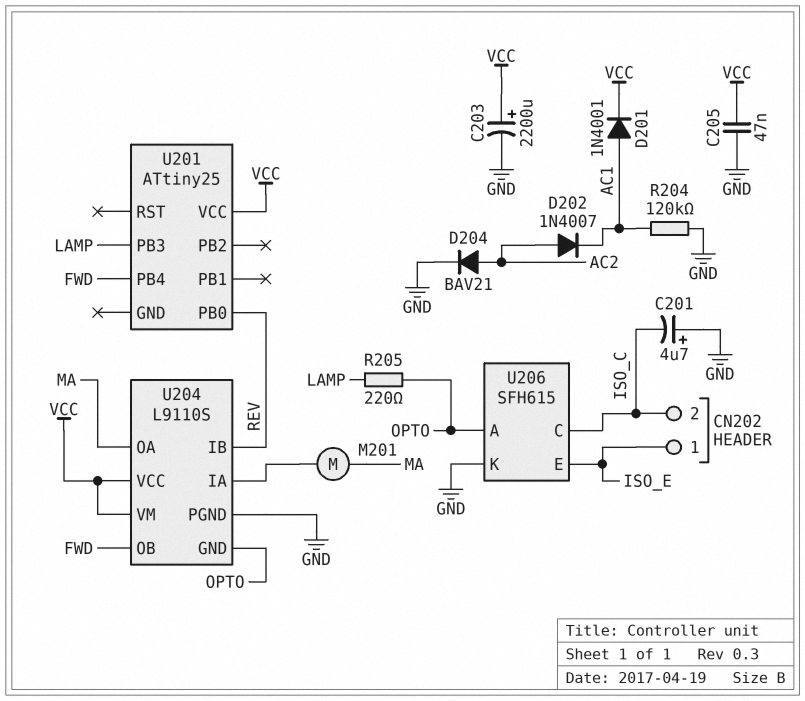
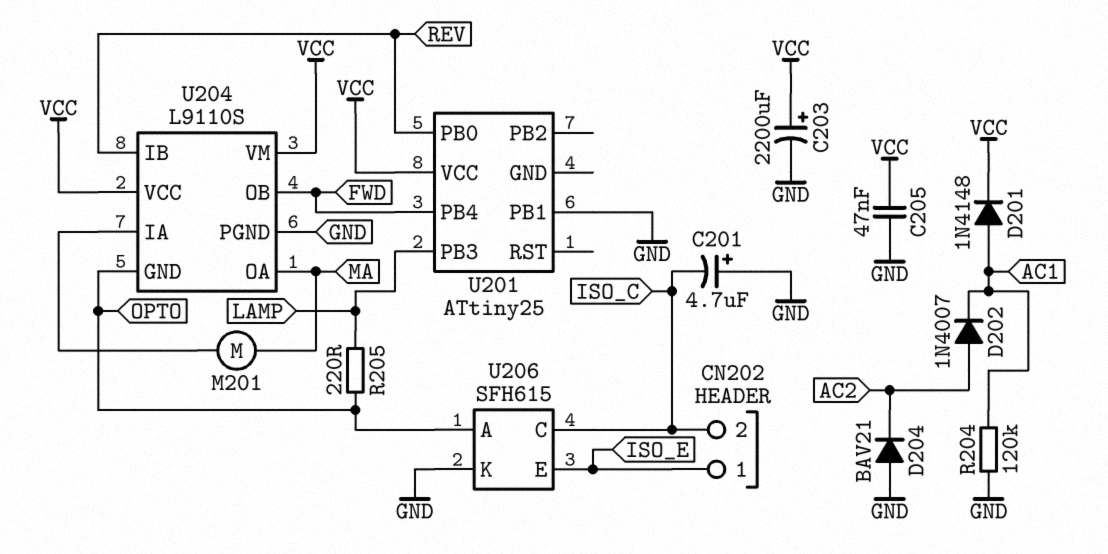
D201: diode 1N4001 (A AC1, K VCC) -> diode 1N4148 (A AC1, K VCC)
D204: diode BAV21 (A AC2, K GND) -> diode BAV21 (A GND, K AC2)
U201 pin PB1: none -> GND

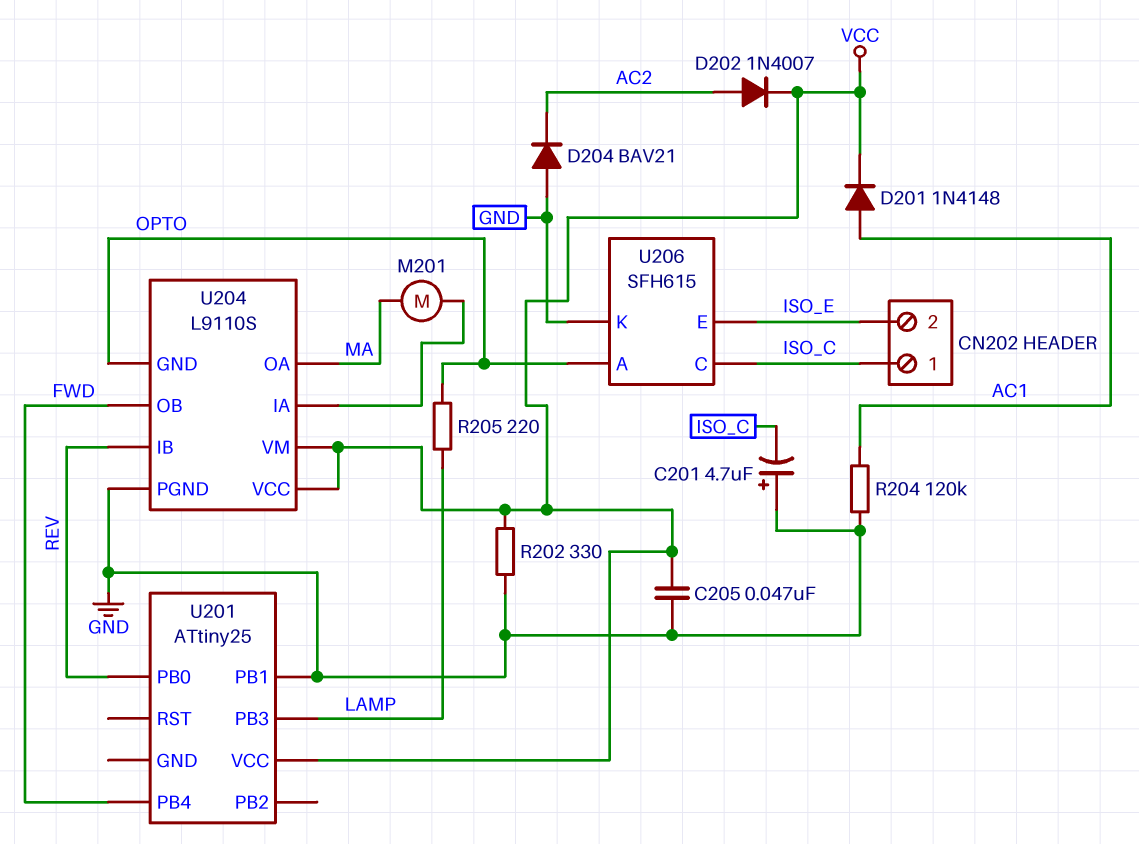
C203: 2200uF (plus VCC, minus GND) -> none
CN202 pin 1: ISO_E -> ISO_C
CN202 pin 2: ISO_C -> ISO_E
D202: diode 1N4007 (A AC2, K AC1) -> diode 1N4007 (A AC2, K VCC)
R202: none -> 330 (GND, VCC)

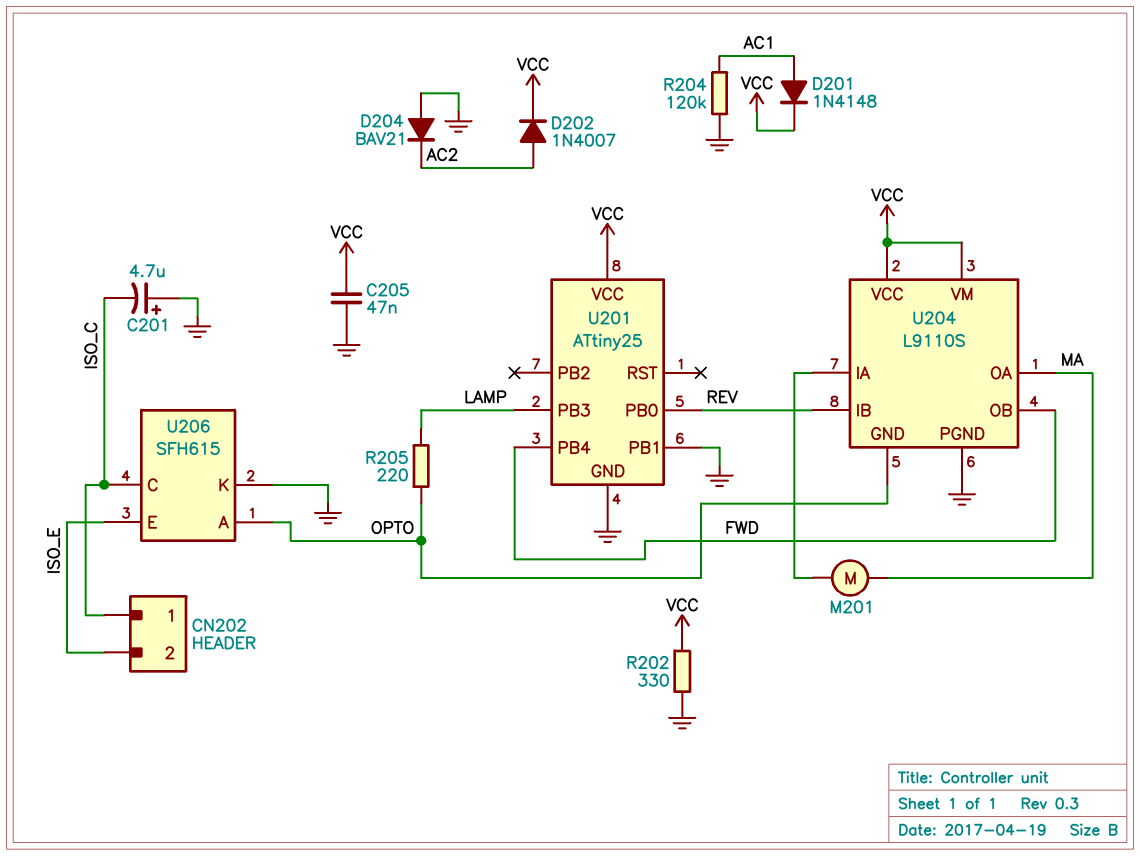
U201 pin GND: none -> GND

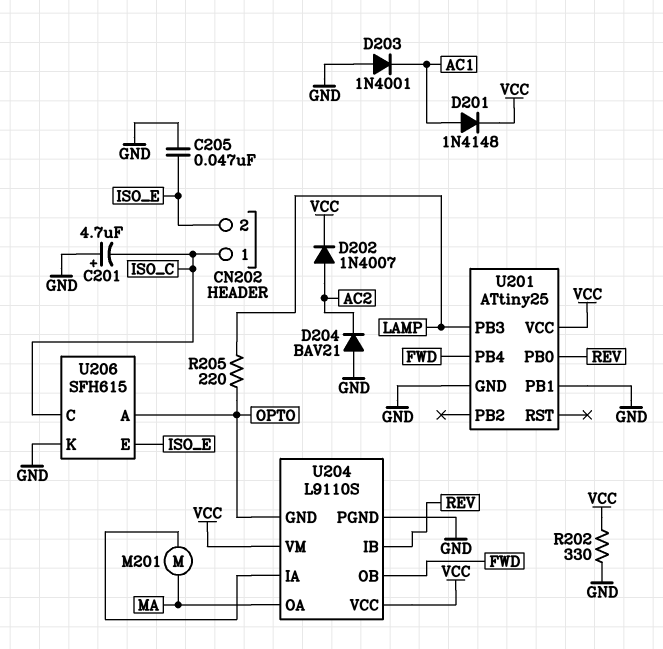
C205: 47nF (GND, VCC) -> 47nF (GND, ISO_E)
D203: none -> diode 1N4001 (A GND, K AC1)
R204: 120k (AC1, GND) -> none

